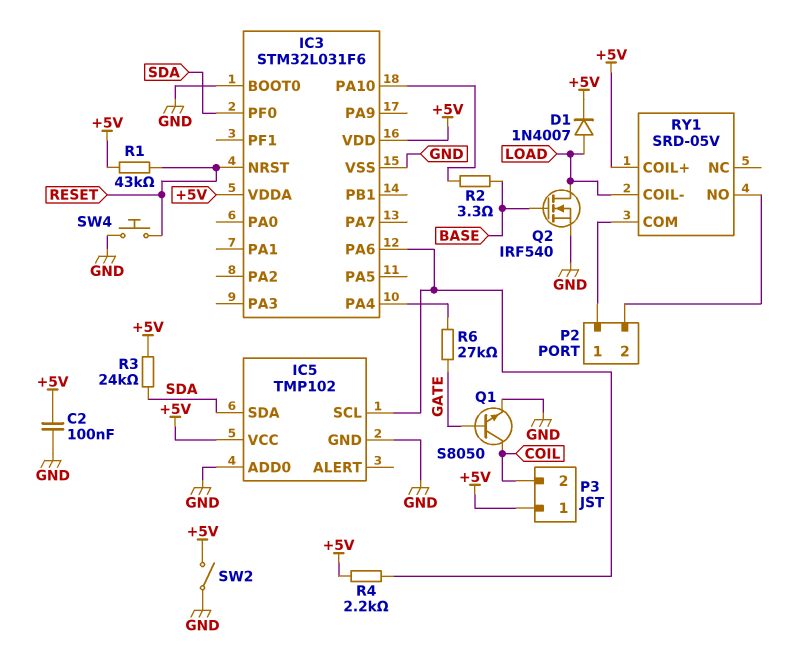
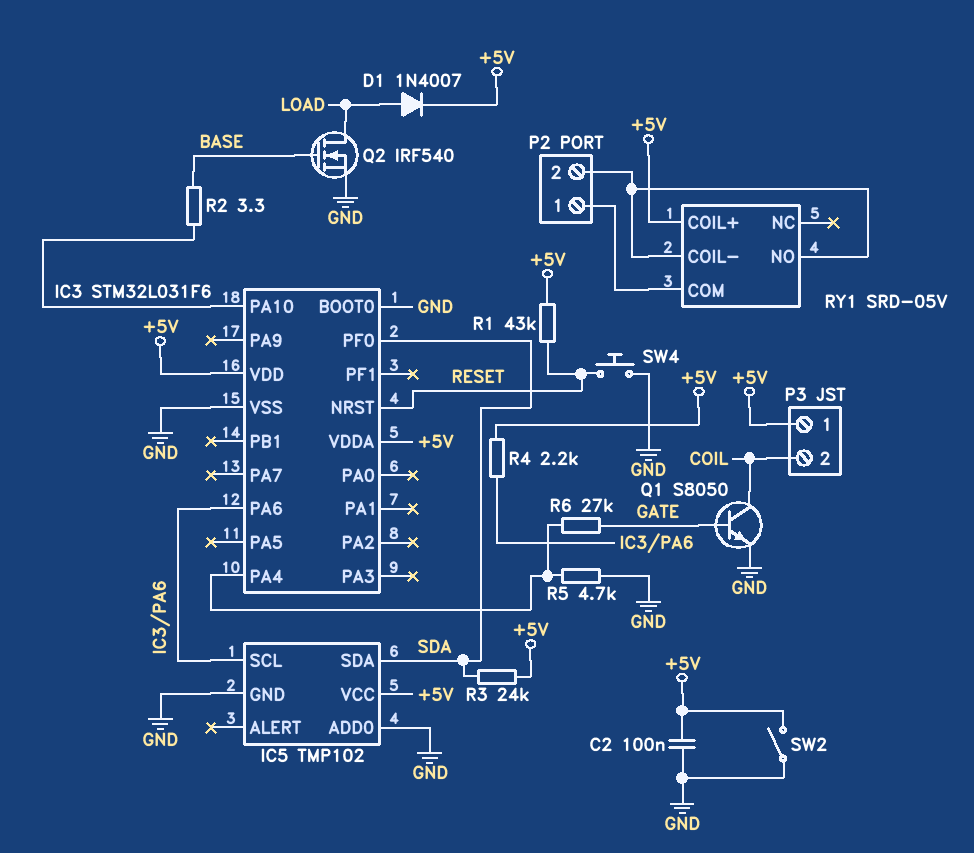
R5: none -> 4.7k (GND, IC3/PA4)
RY1 pin COIL-: LOAD -> P2/2

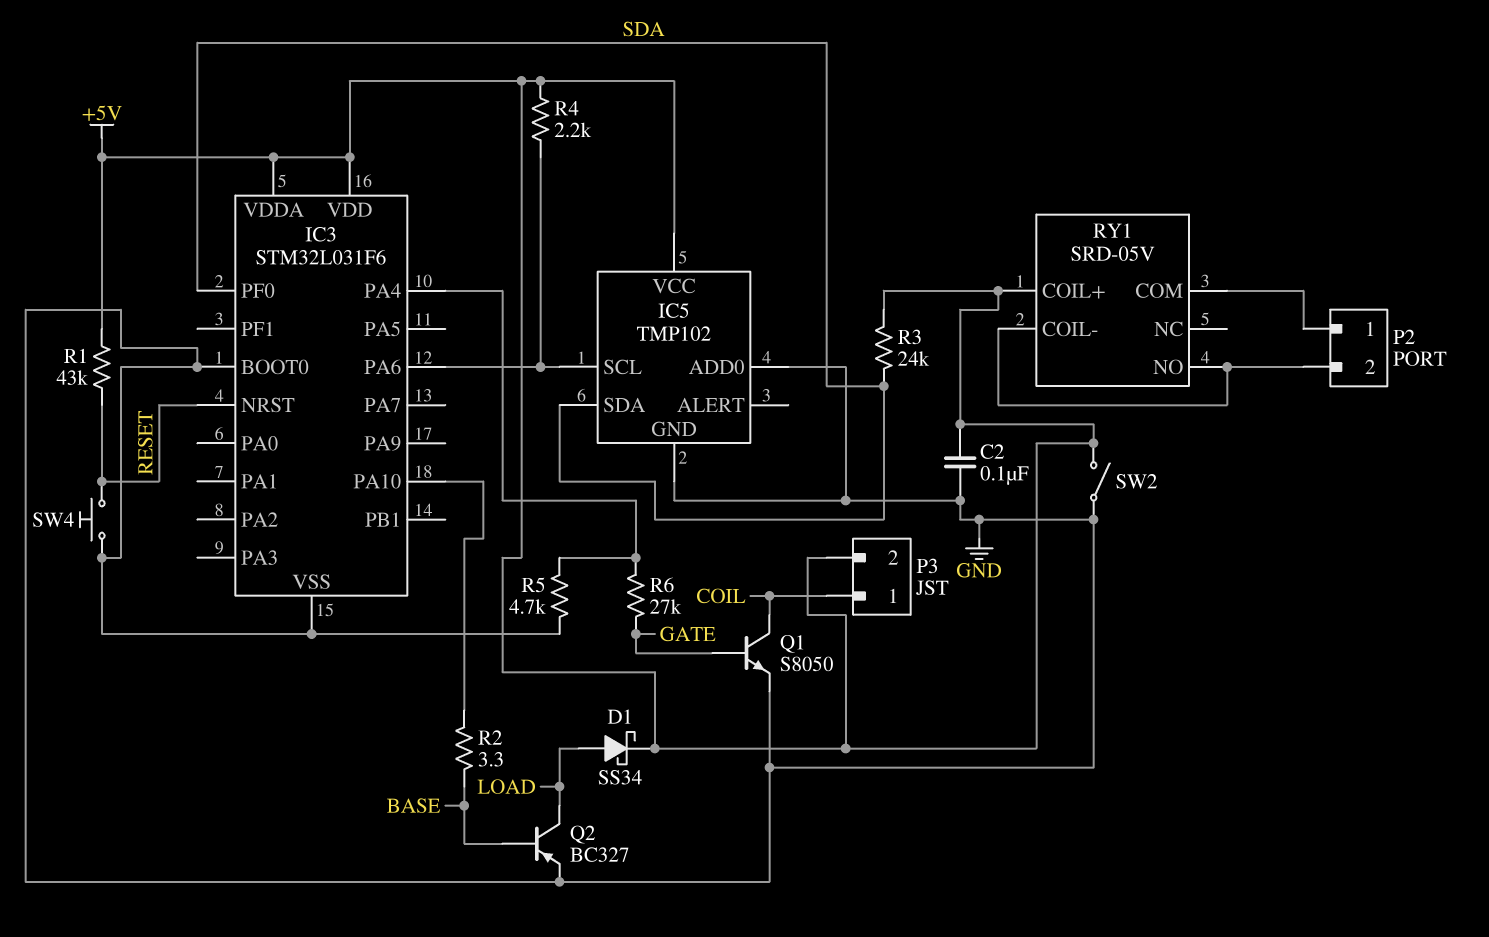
D1: diode 1N4007 (A LOAD, K +5V) -> schottky SS34 (A LOAD, K +5V)
P3 pin 1: +5V -> COIL
P3 pin 2: COIL -> +5V
Q2: NMOS IRF540 (G BASE, D LOAD, S GND) -> PNP BC327 (B BASE, C LOAD, E GND)

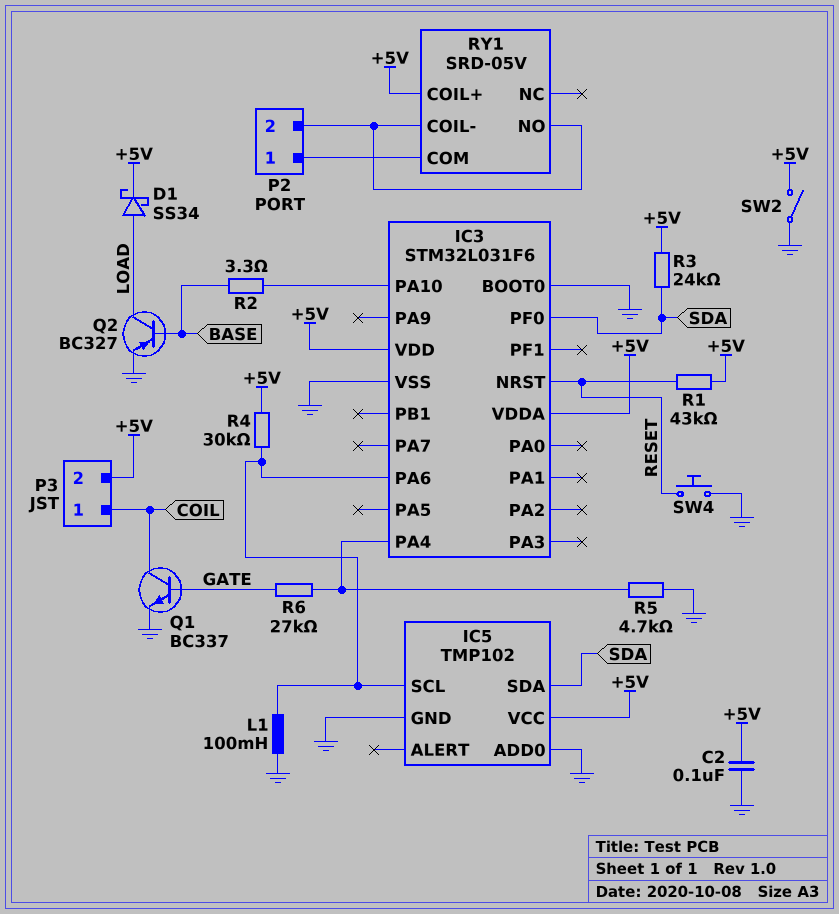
L1: none -> 100mH (GND, IC3/PA6)
Q1: NPN S8050 (B GATE, C COIL, E GND) -> NPN BC337 (B GATE, C COIL, E GND)
R4: 2.2k (+5V, IC3/PA6) -> 30k (+5V, IC3/PA6)

